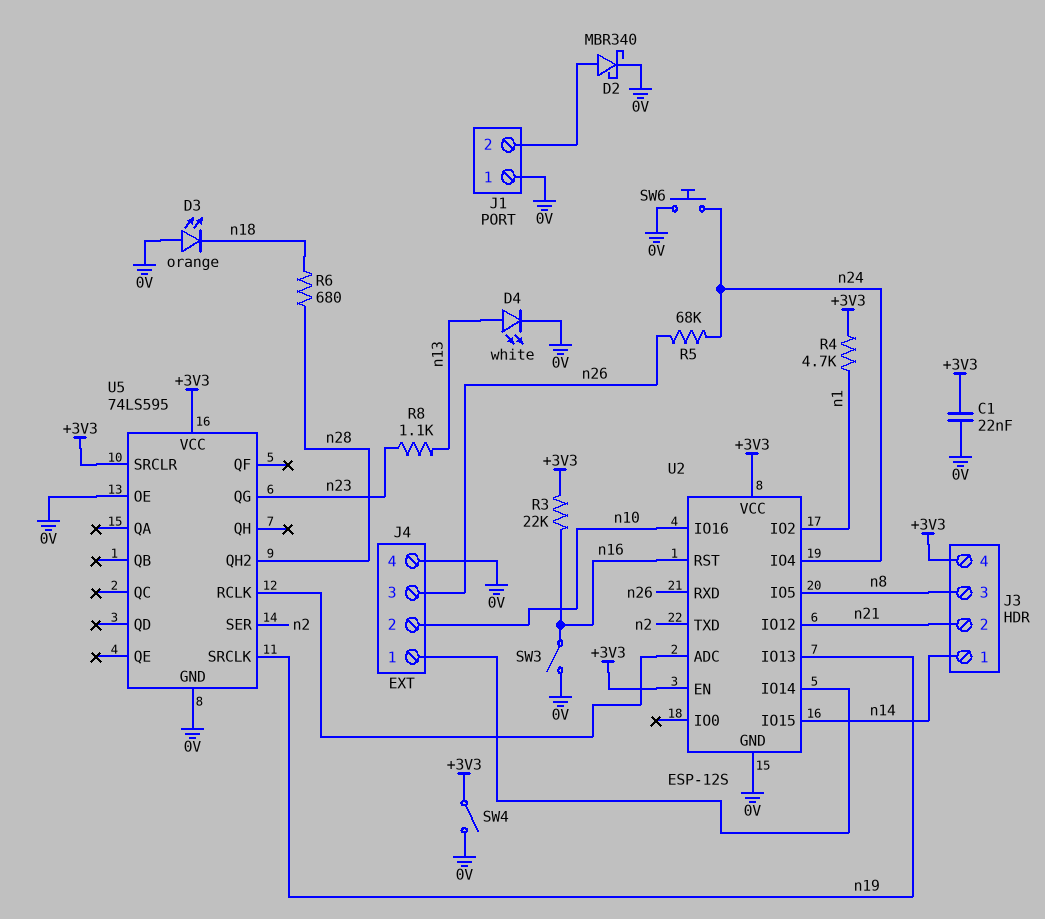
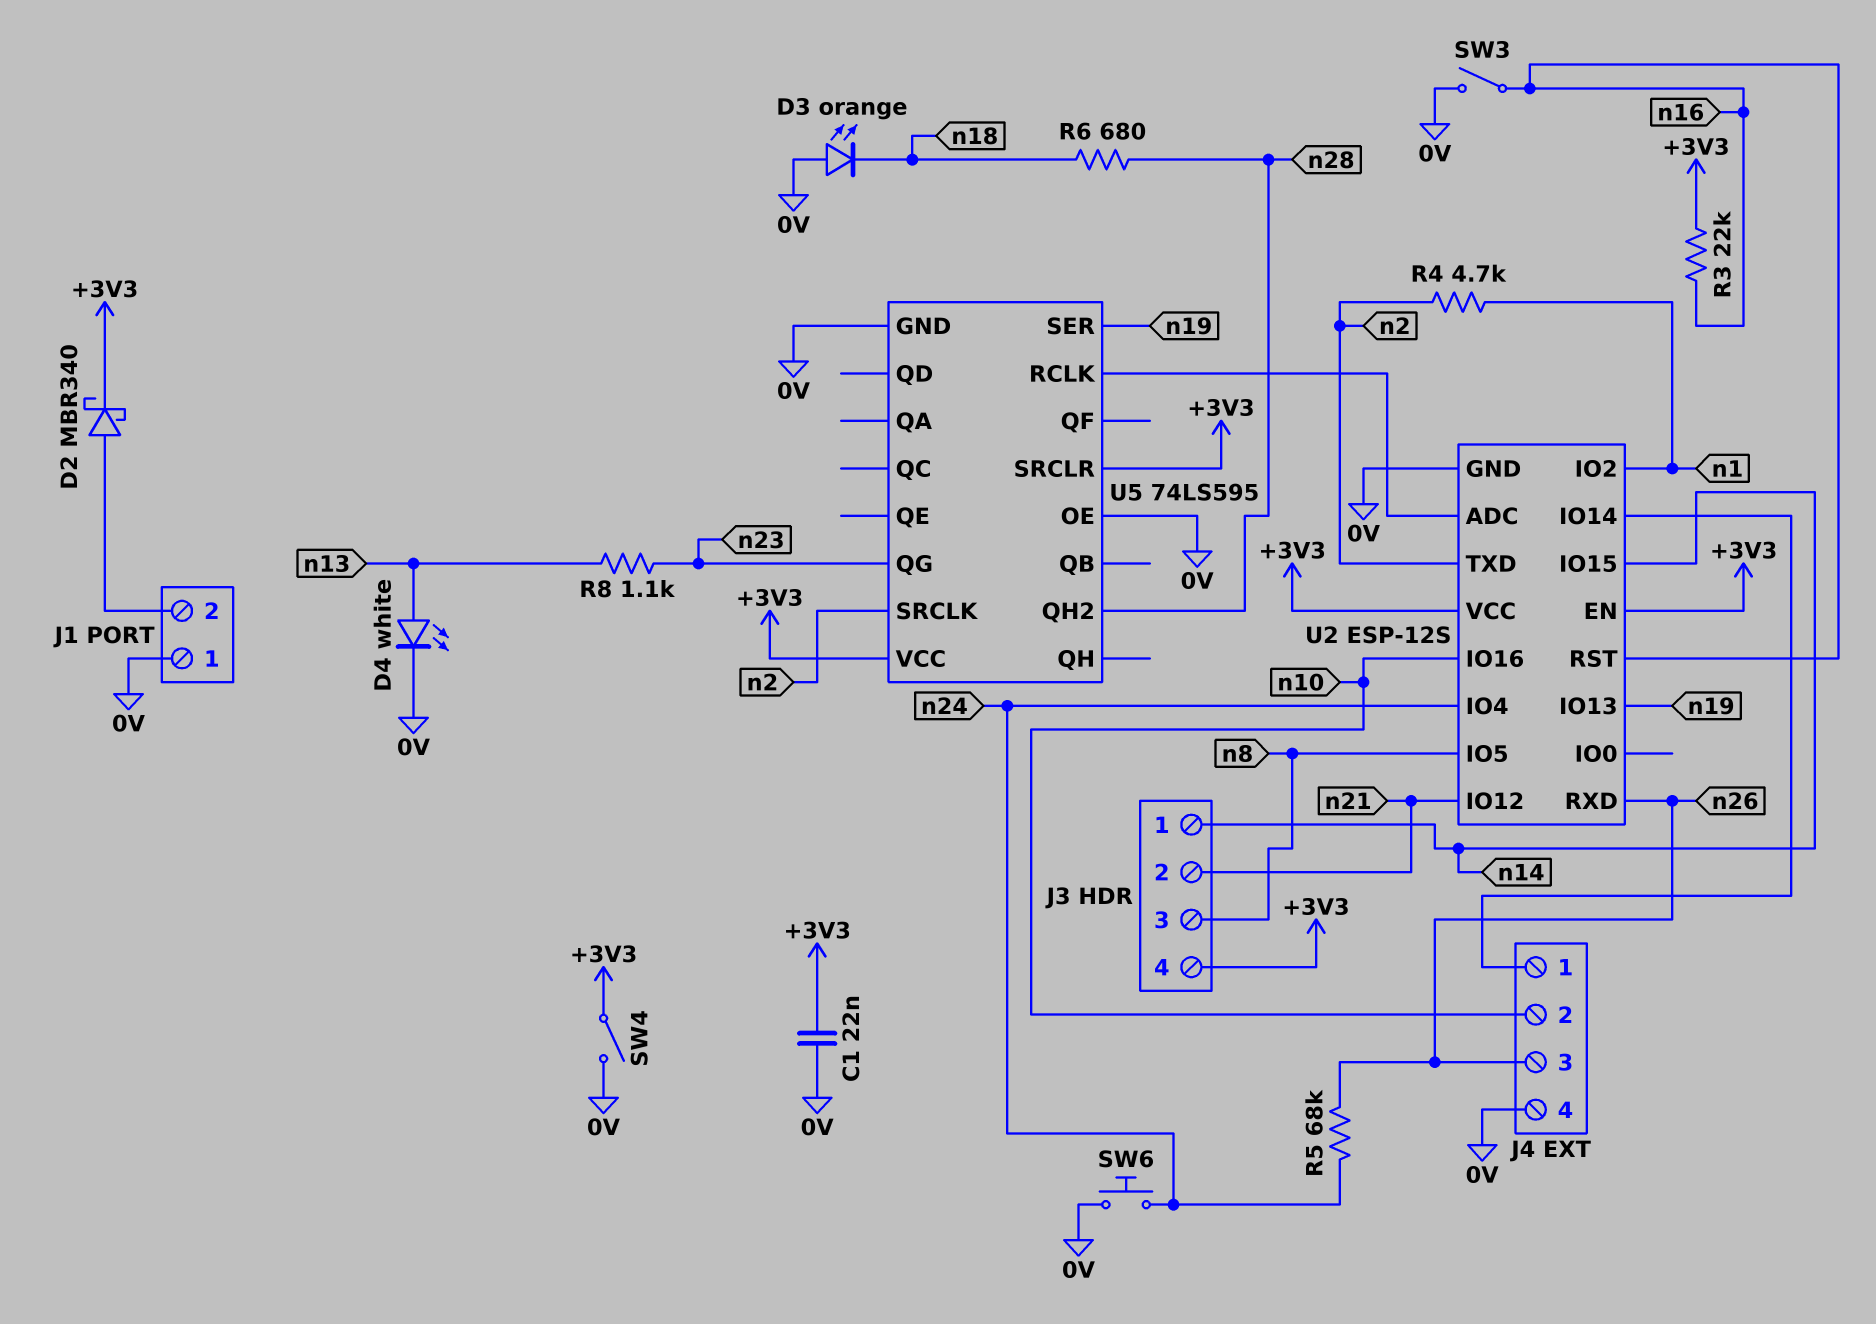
D2: schottky MBR340 (A J1/2, K 0V) -> schottky MBR340 (A J1/2, K +3V3)
R4: 4.7k (+3V3, n1) -> 4.7k (n1, n2)
U5 pin SER: n2 -> n19
U5 pin SRCLK: n19 -> n2

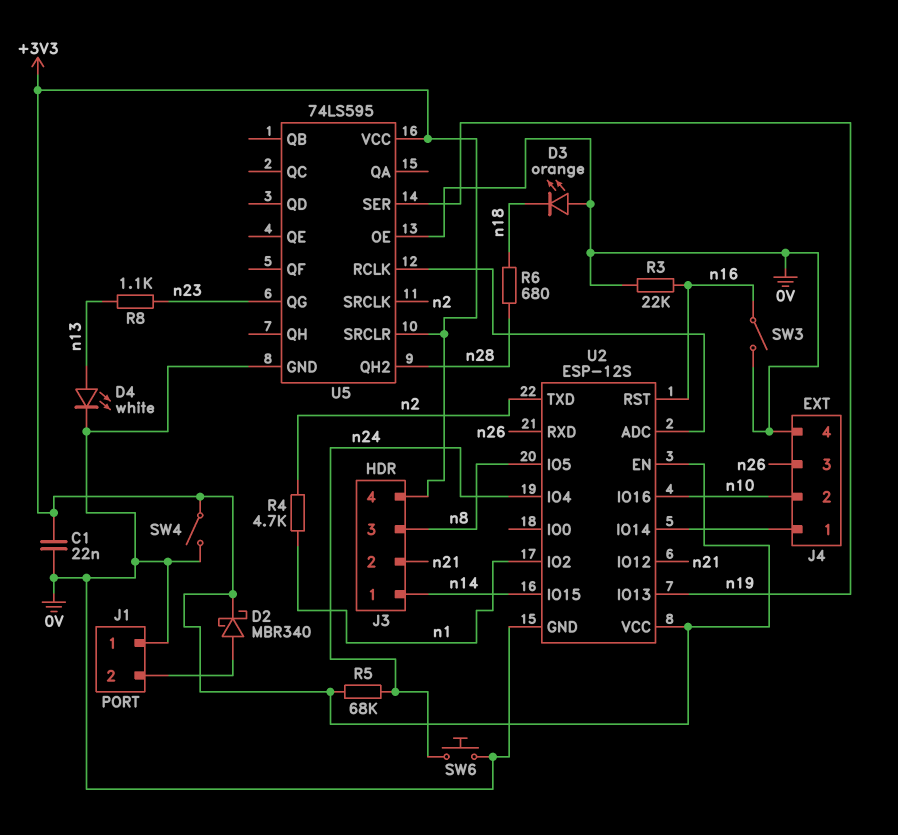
R3: 22k (+3V3, n16) -> 22k (0V, n16)
R5: 68k (n24, n26) -> 68k (+3V3, n24)

